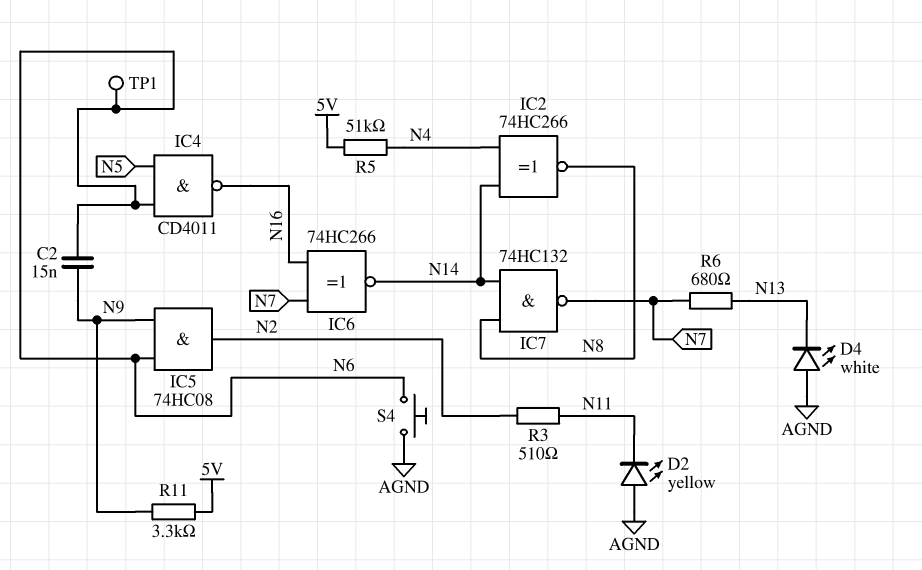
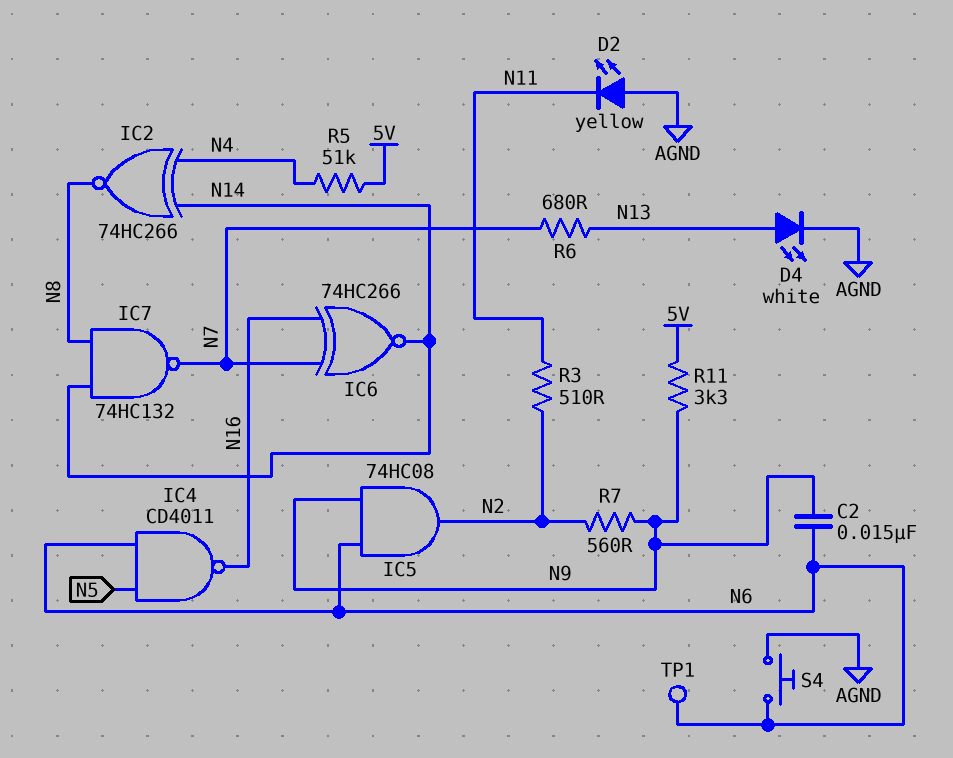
D4: LED white (A AGND, K N13) -> LED white (A N13, K AGND)
R7: none -> 560 (N2, N9)

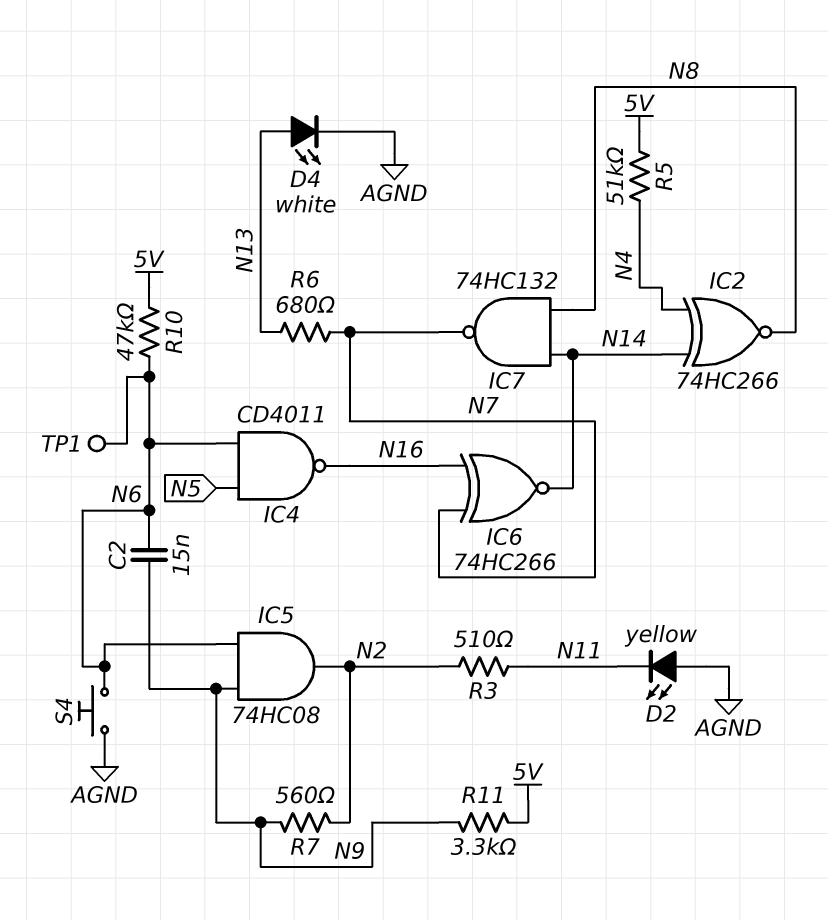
R10: none -> 47k (5V, N6)

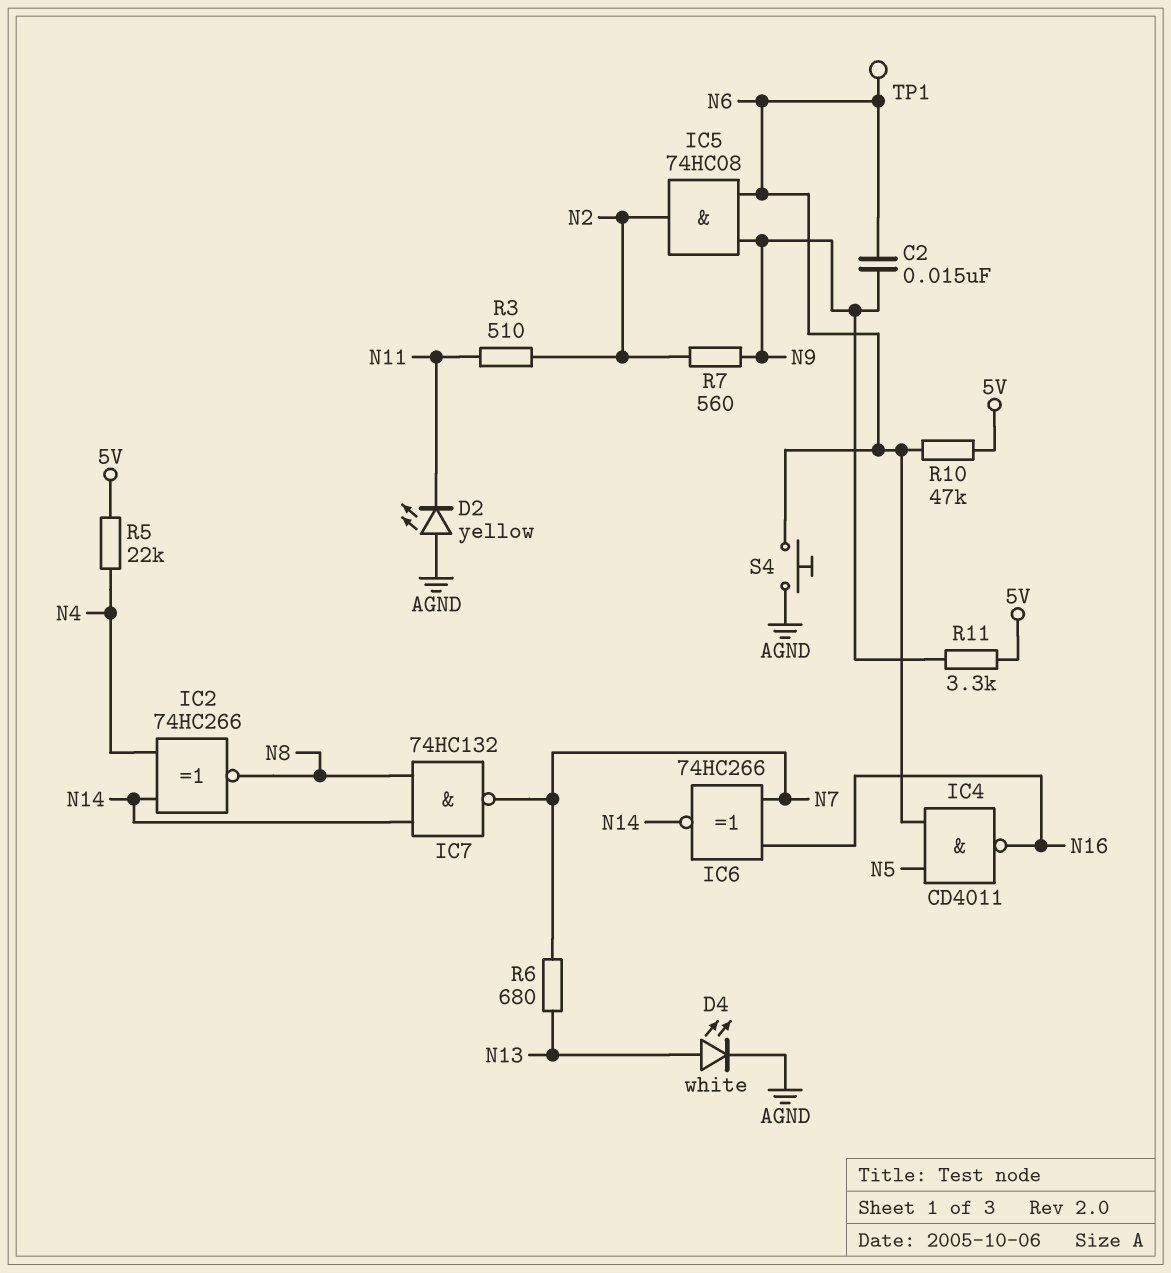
R5: 51k (5V, N4) -> 22k (5V, N4)

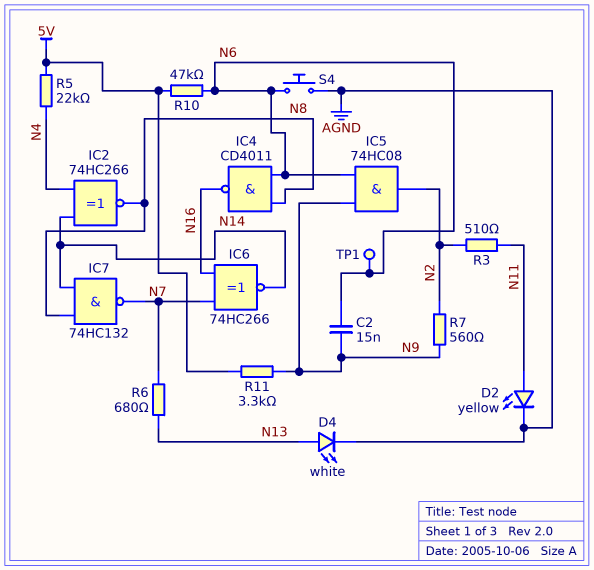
D2: LED yellow (A AGND, K N11) -> LED yellow (A N11, K AGND)
IC4: NAND CD4011 (in N5, in N6, out N16) -> NAND CD4011 (in N6, in N8, out N16)

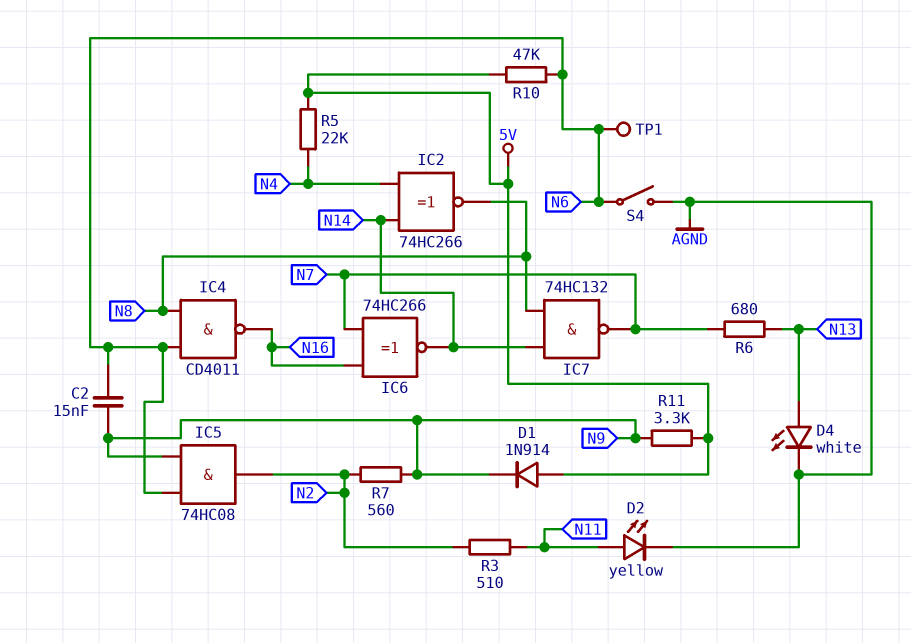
D1: none -> diode 1N914 (A 5V, K N9)
S4: button (AGND, N6) -> switch (AGND, N6)

